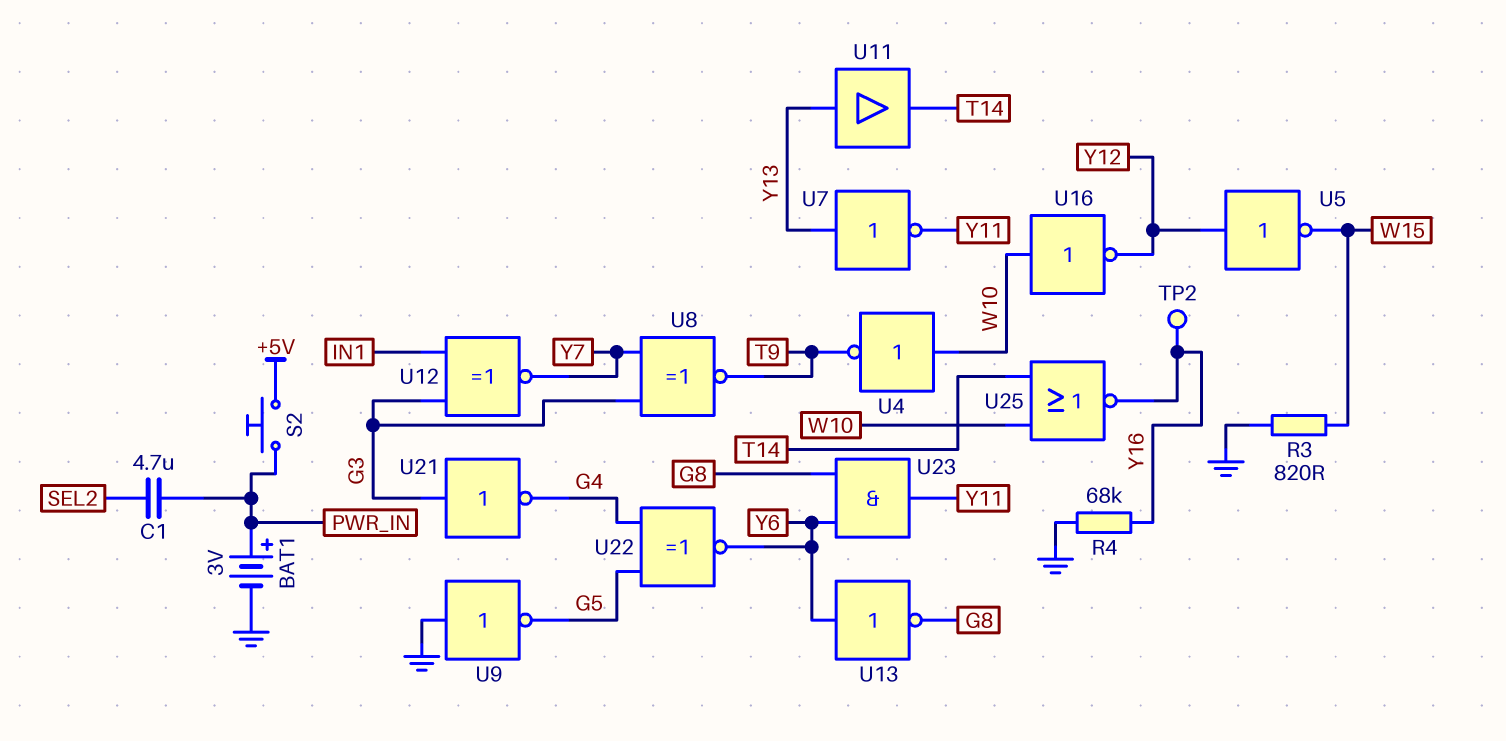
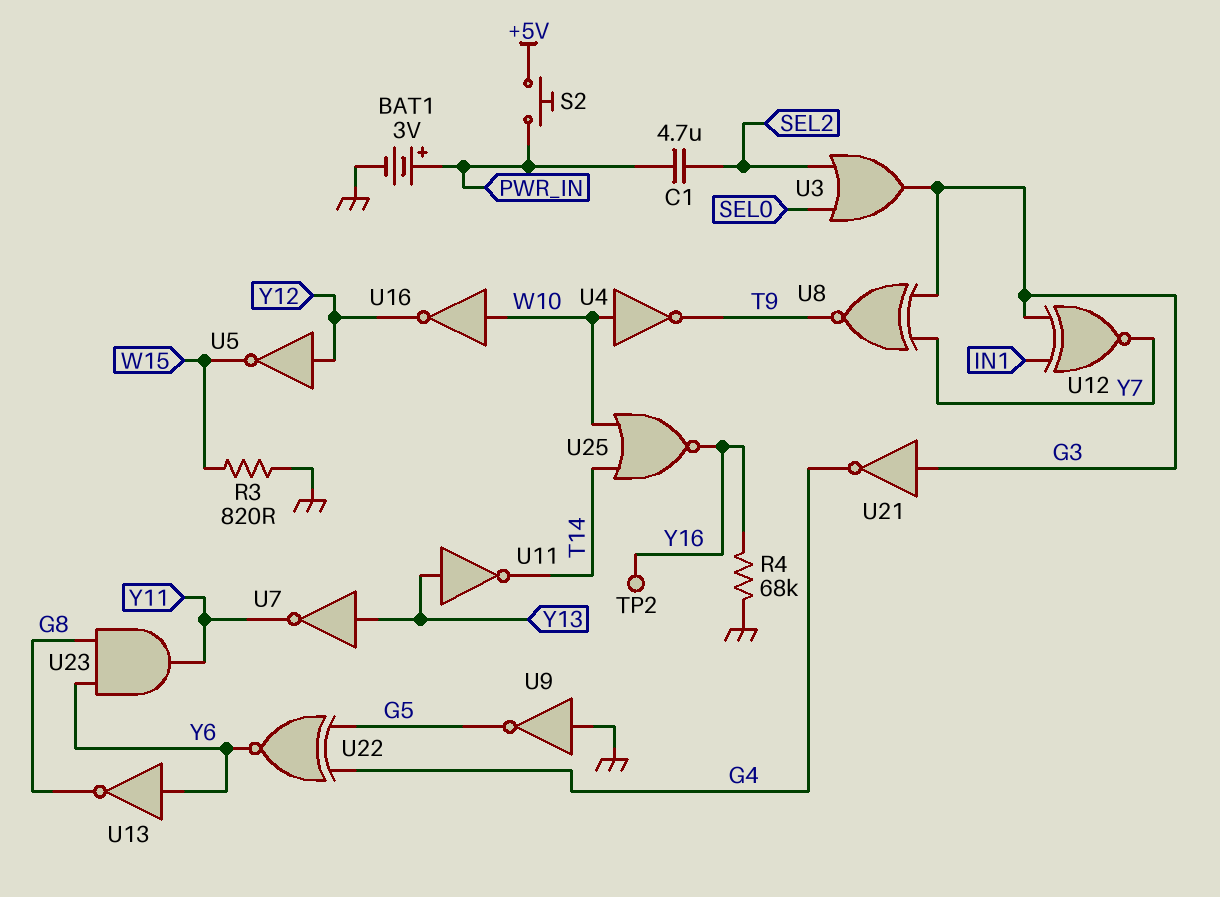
U3: none -> OR (in SEL0, in SEL2, out G3)
U11: buffer (in Y13, out T14) -> NOT (in Y13, out T14)

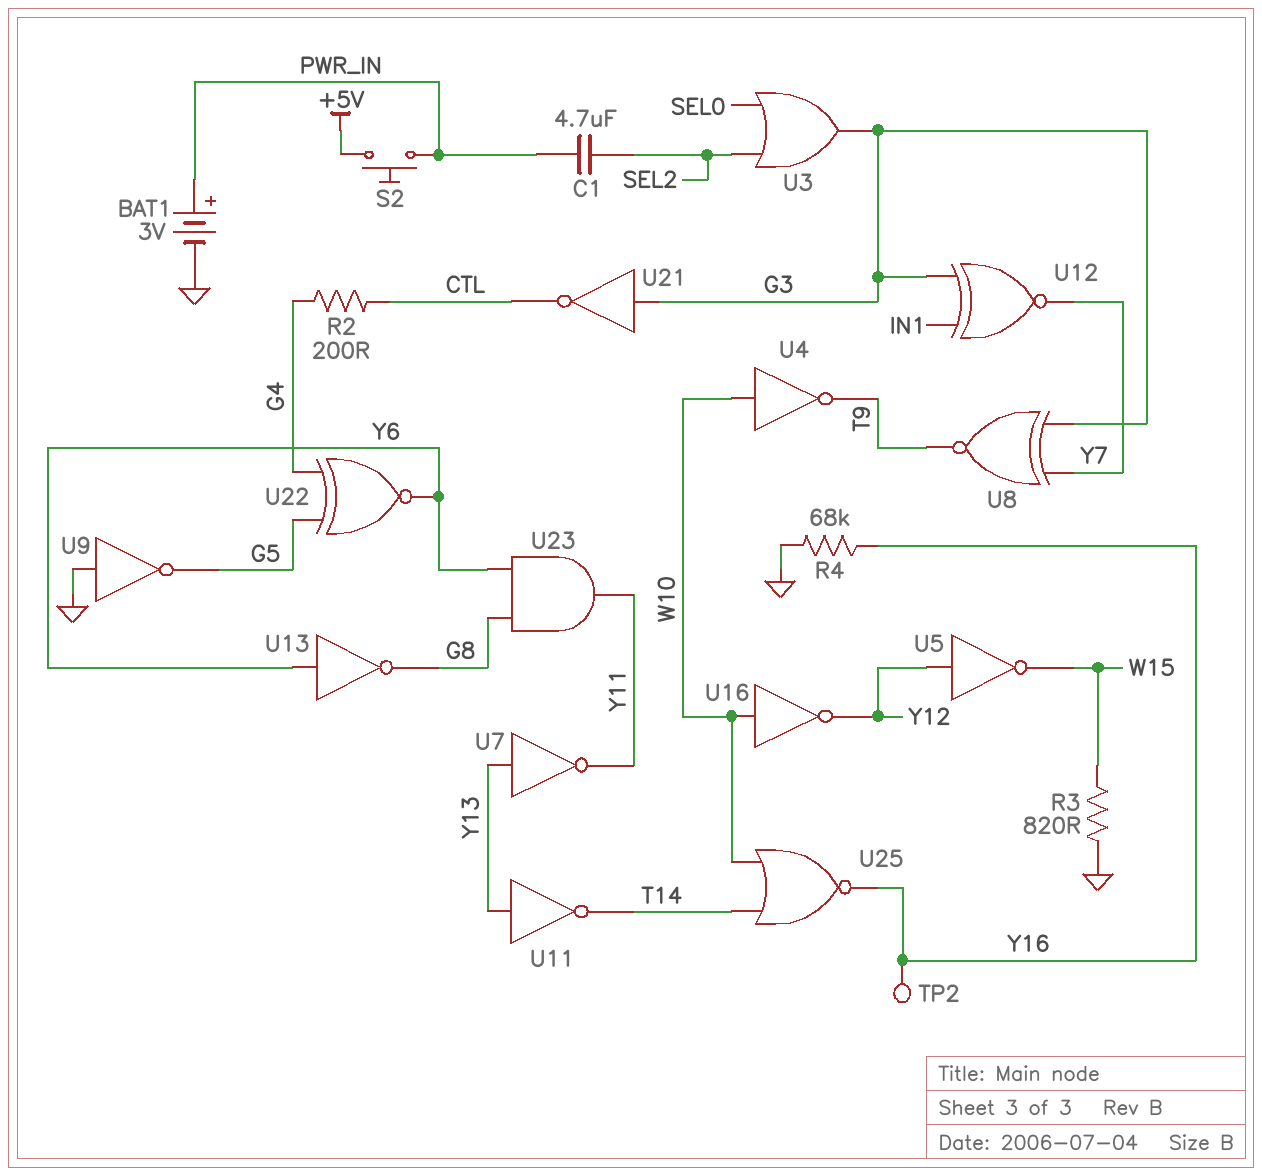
R2: none -> 200 (CTL, G4)
U21: NOT (in G3, out G4) -> NOT (in G3, out CTL)

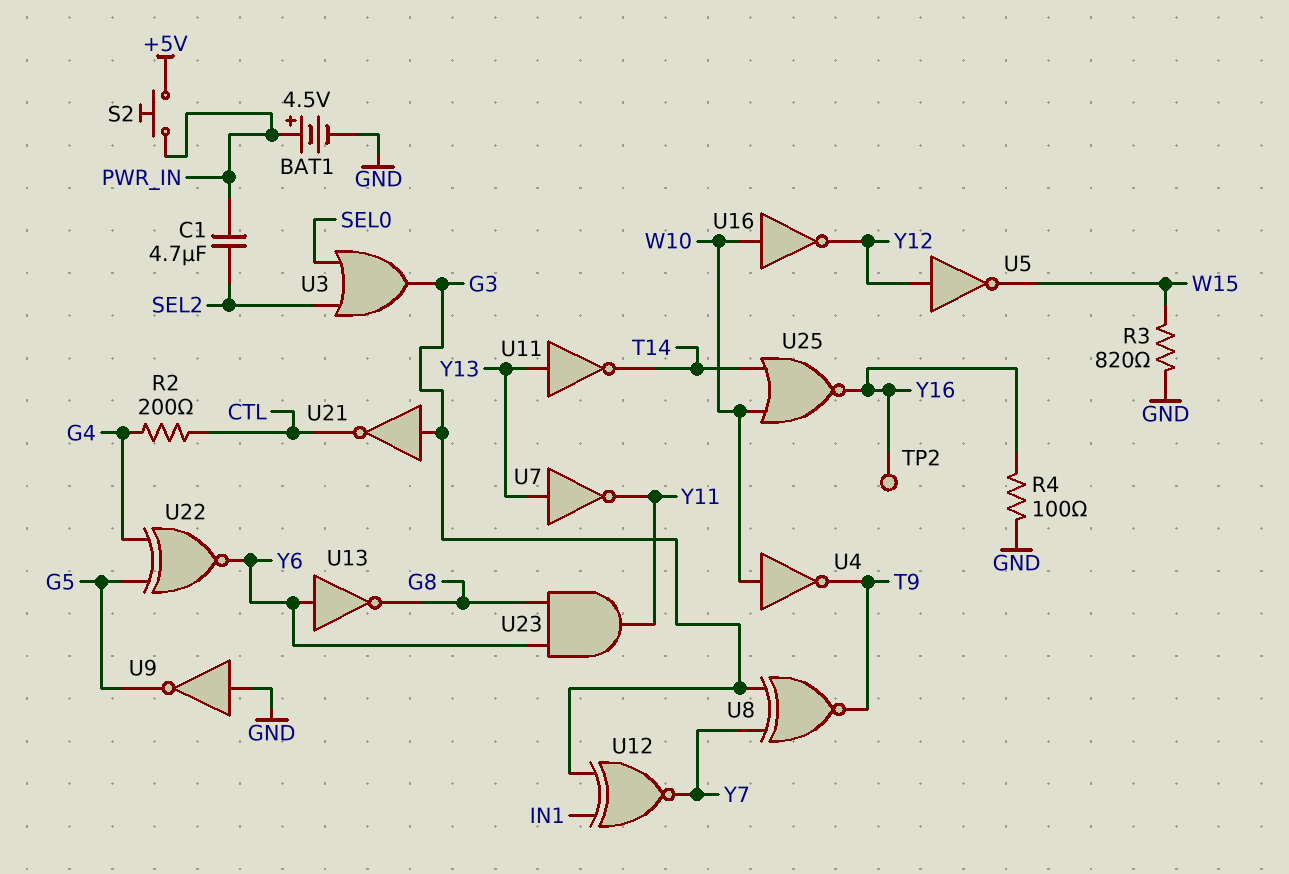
BAT1: 3V (plus PWR_IN, minus GND) -> 4.5V (plus PWR_IN, minus GND)
R4: 68k (GND, Y16) -> 100 (GND, Y16)

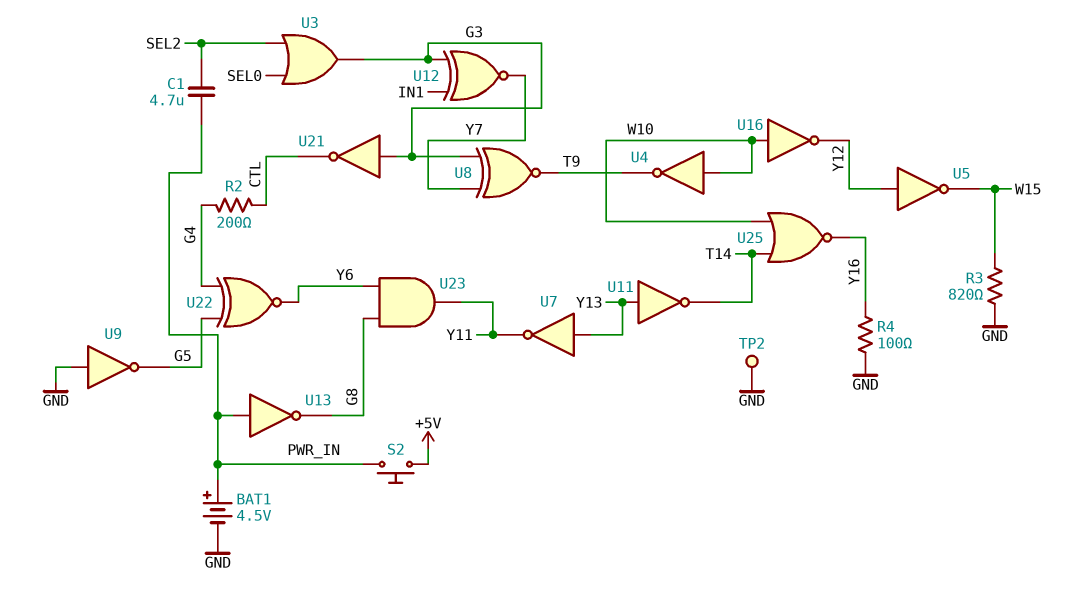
TP2: test point (Y16) -> test point (GND)
U13: NOT (in Y6, out G8) -> NOT (in PWR_IN, out G8)

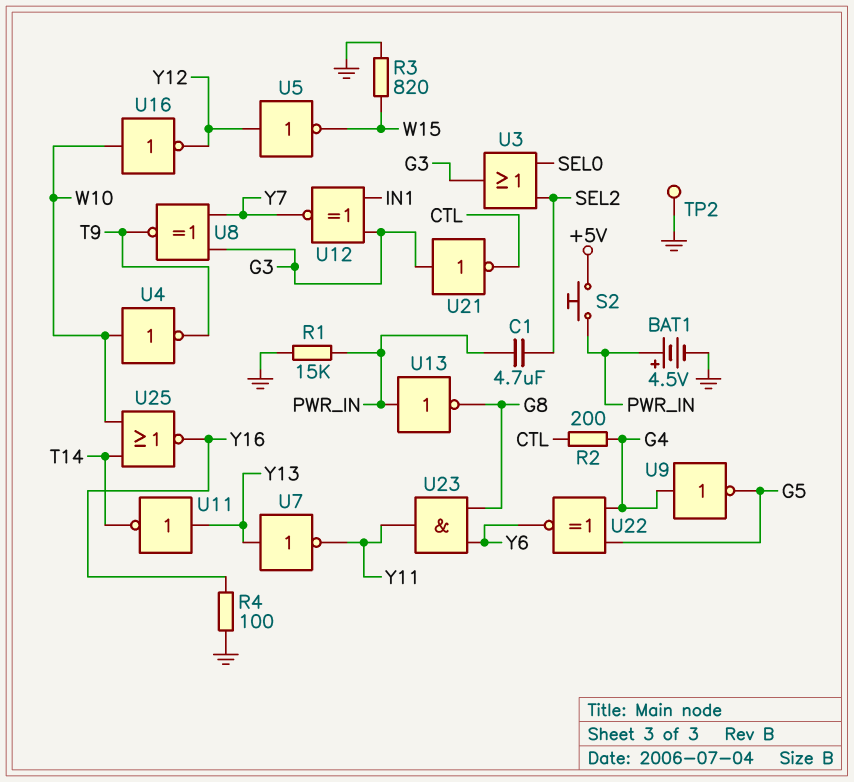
R1: none -> 15k (GND, PWR_IN)
U9: NOT (in GND, out G5) -> NOT (in G4, out G5)

